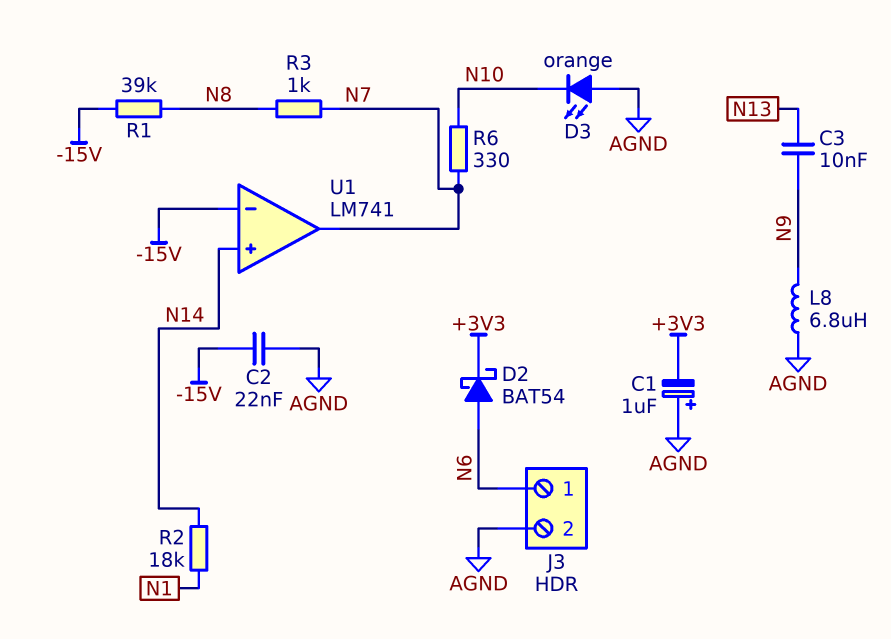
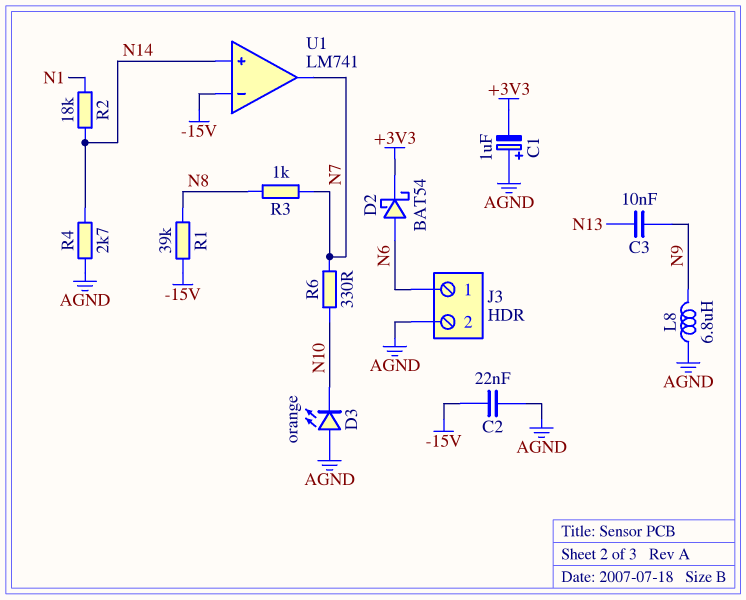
R4: none -> 2.7k (AGND, N14)

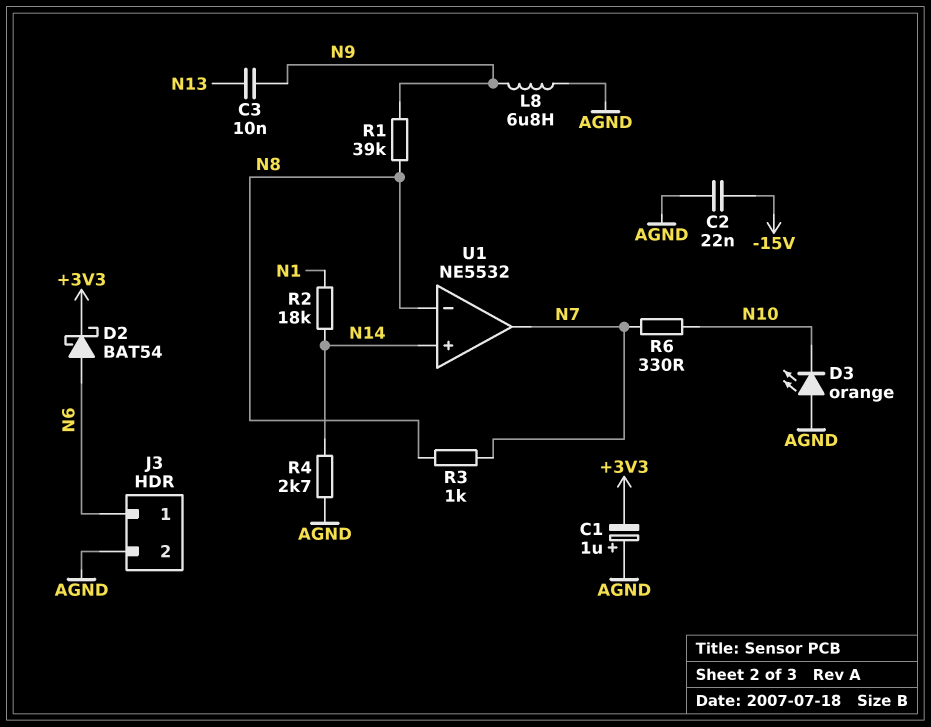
R1: 39k (-15V, N8) -> 39k (N8, N9)
U1: LM741 -> NE5532
U1 pin in-: -15V -> N8

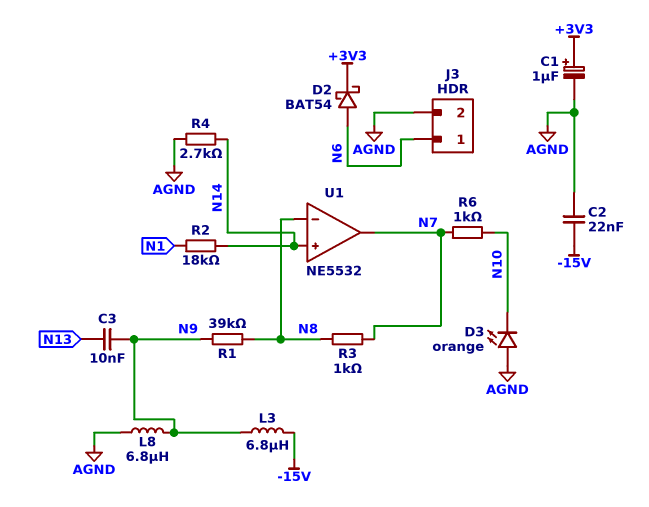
C1: 1uF (plus AGND, minus +3V3) -> 1uF (plus +3V3, minus AGND)
L3: none -> 6.8uH (-15V, N9)
R6: 330 (N7, N10) -> 1k (N7, N10)

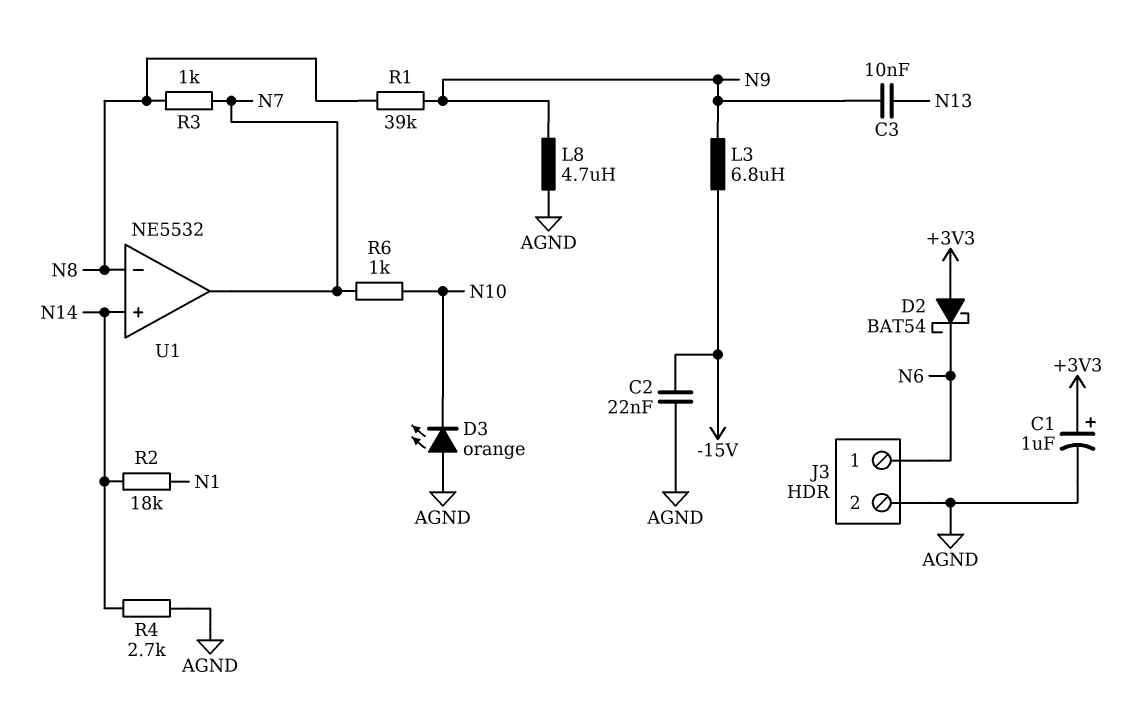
D2: schottky BAT54 (A N6, K +3V3) -> schottky BAT54 (A +3V3, K N6)
L8: 6.8uH (AGND, N9) -> 4.7uH (AGND, N9)

